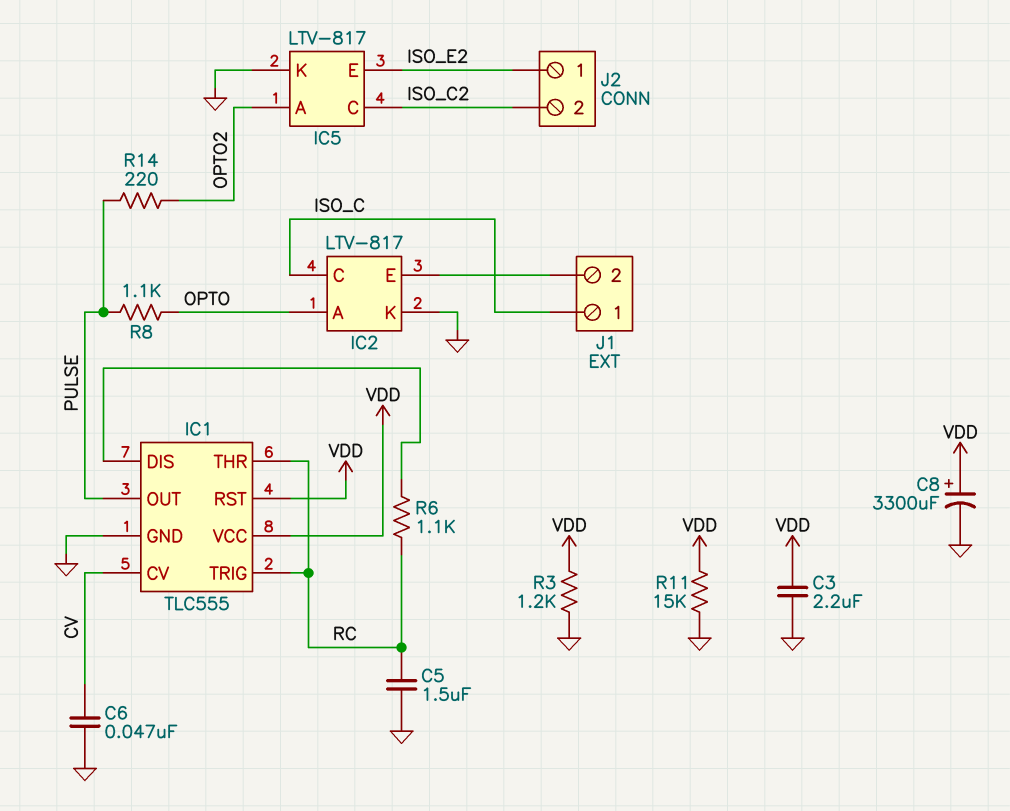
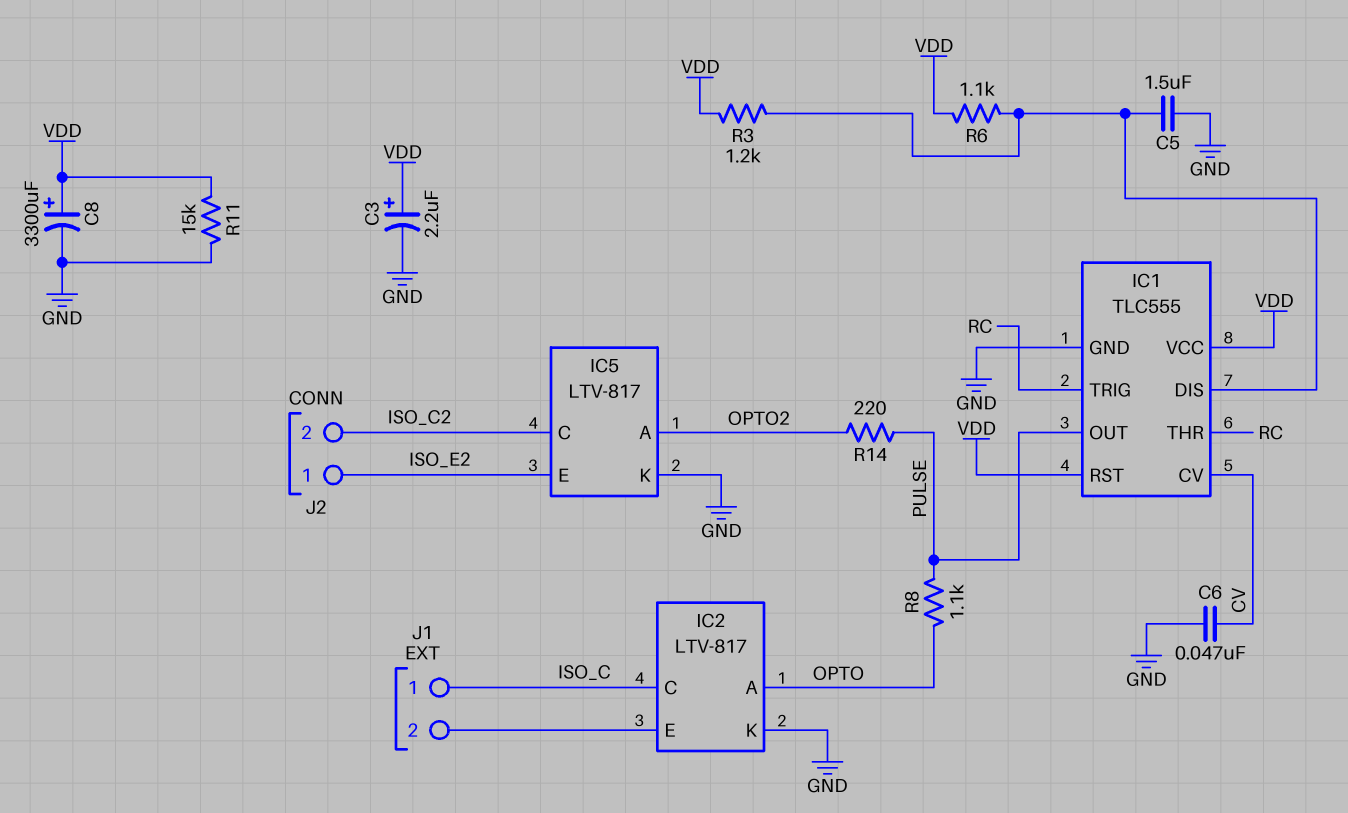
C3: 2.2uF (GND, VDD) -> 2.2uF (plus VDD, minus GND)
C5: 1.5uF (GND, RC) -> 1.5uF (GND, IC1/DIS)
R3: 1.2k (GND, VDD) -> 1.2k (IC1/DIS, VDD)
R6: 1.1k (IC1/DIS, RC) -> 1.1k (IC1/DIS, VDD)

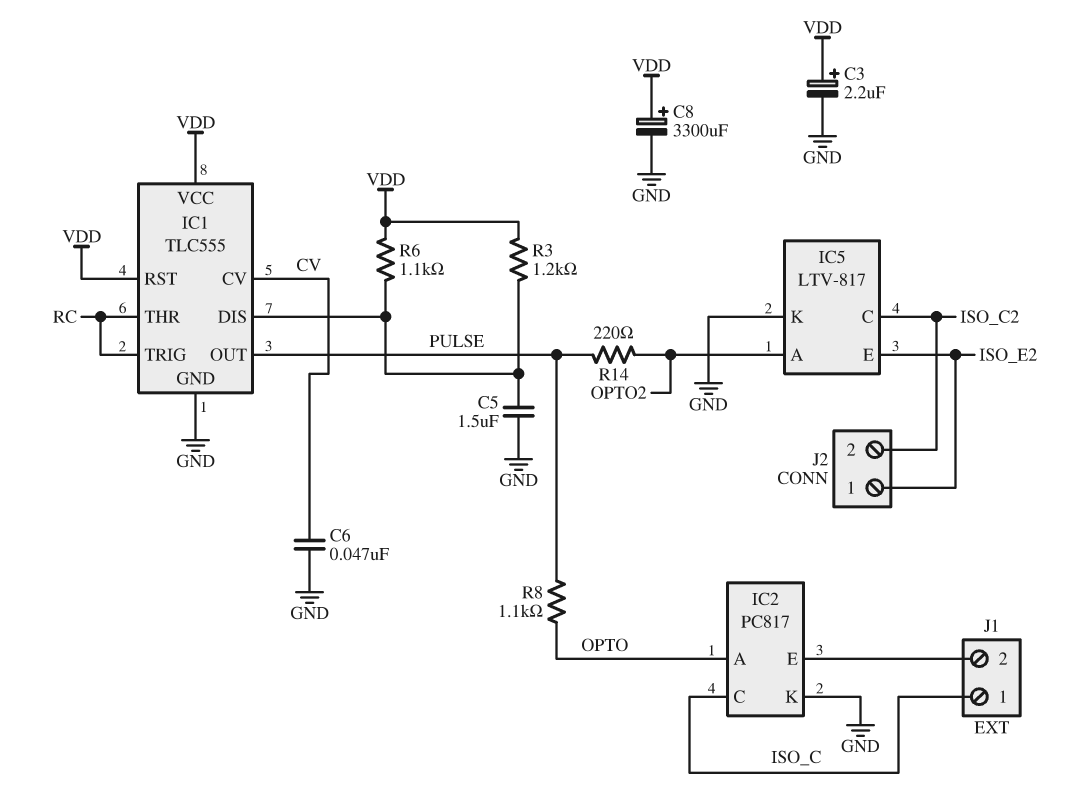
IC2: LTV-817 -> PC817
R11: 15k (GND, VDD) -> none

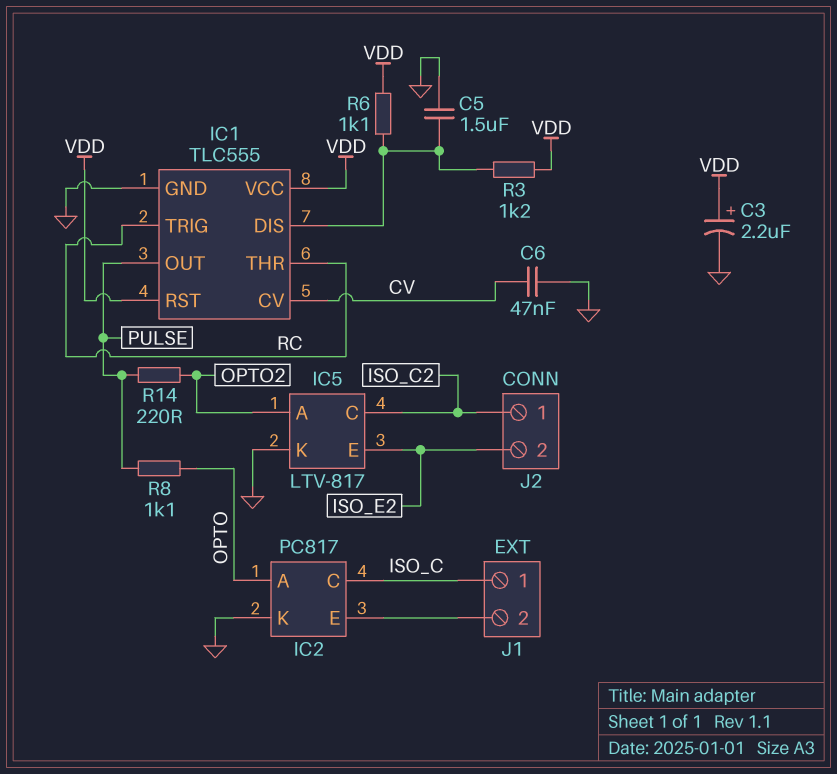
C8: 3300uF (plus VDD, minus GND) -> none
J2 pin 1: ISO_E2 -> ISO_C2
J2 pin 2: ISO_C2 -> ISO_E2

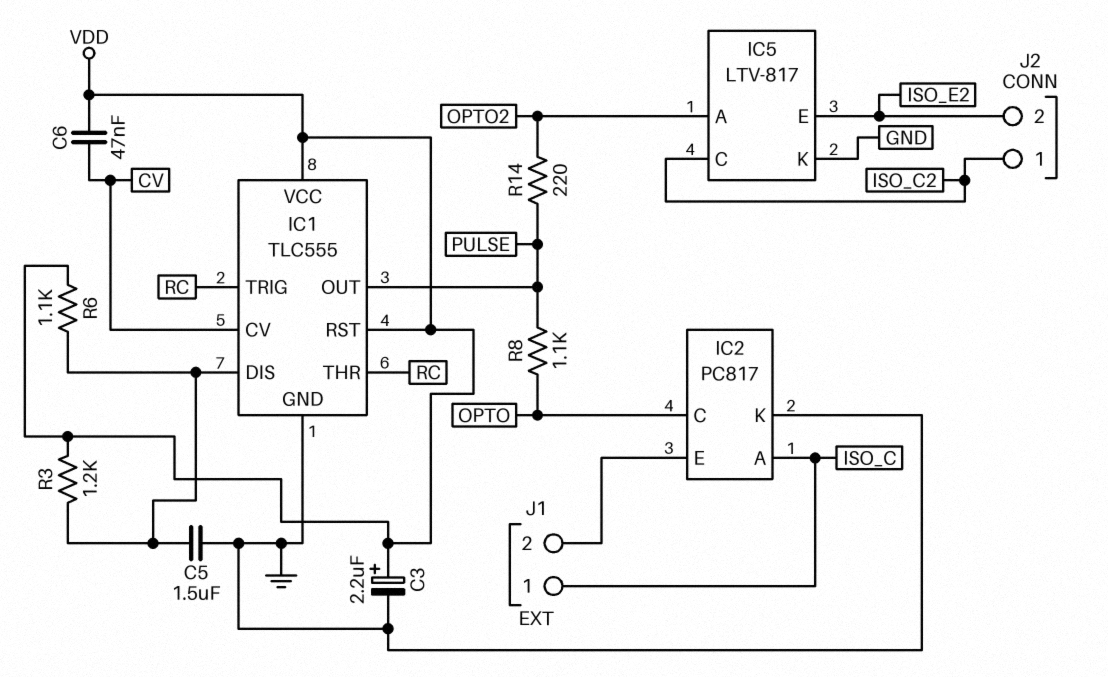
C6: 47nF (CV, GND) -> 47nF (CV, VDD)
IC2 pin A: OPTO -> ISO_C
IC2 pin C: ISO_C -> OPTO

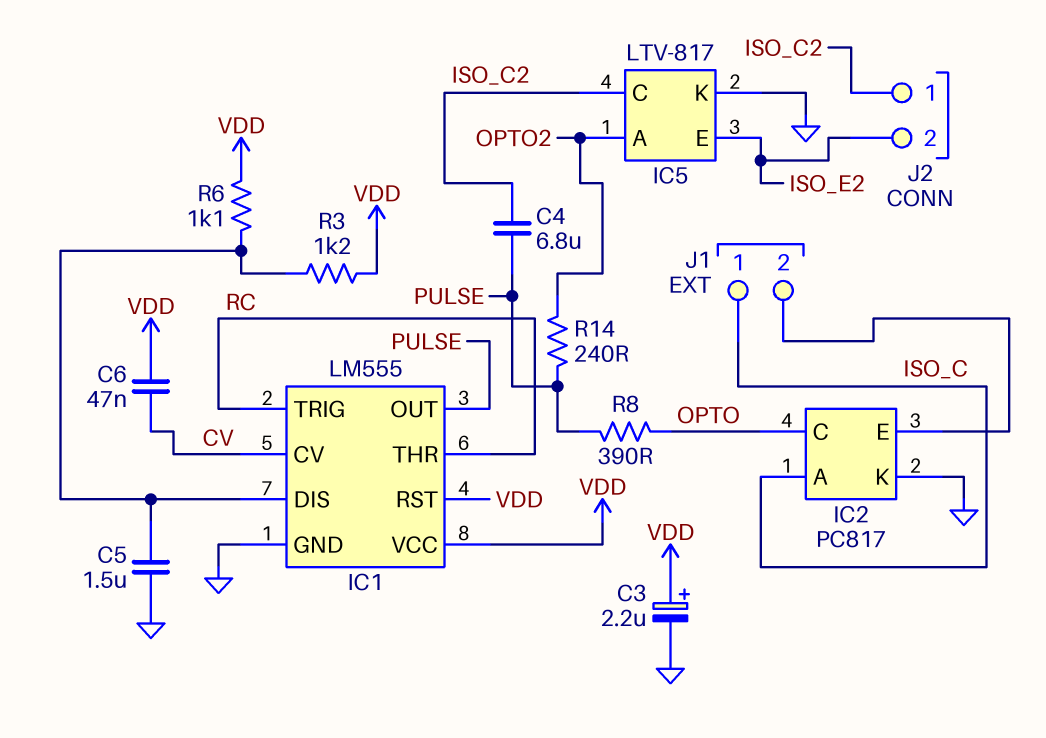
C4: none -> 6.8uF (ISO_C2, PULSE)
IC1: TLC555 -> LM555
R8: 1.1k (OPTO, PULSE) -> 390 (OPTO, PULSE)
R14: 220 (OPTO2, PULSE) -> 240 (OPTO2, PULSE)

